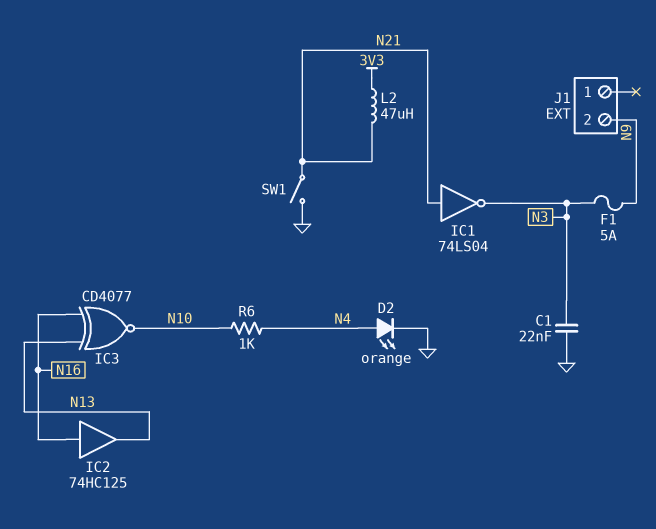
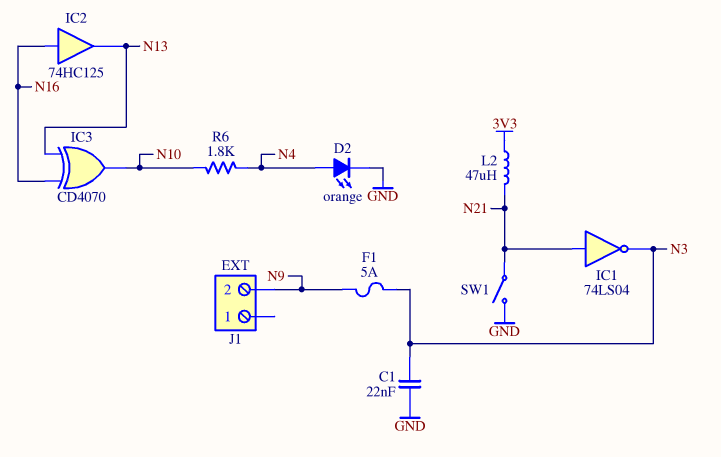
IC3: XNOR CD4077 (in N13, in N16, out N10) -> XOR CD4070 (in N13, in N16, out N10)
R6: 1k (N4, N10) -> 1.8k (N4, N10)

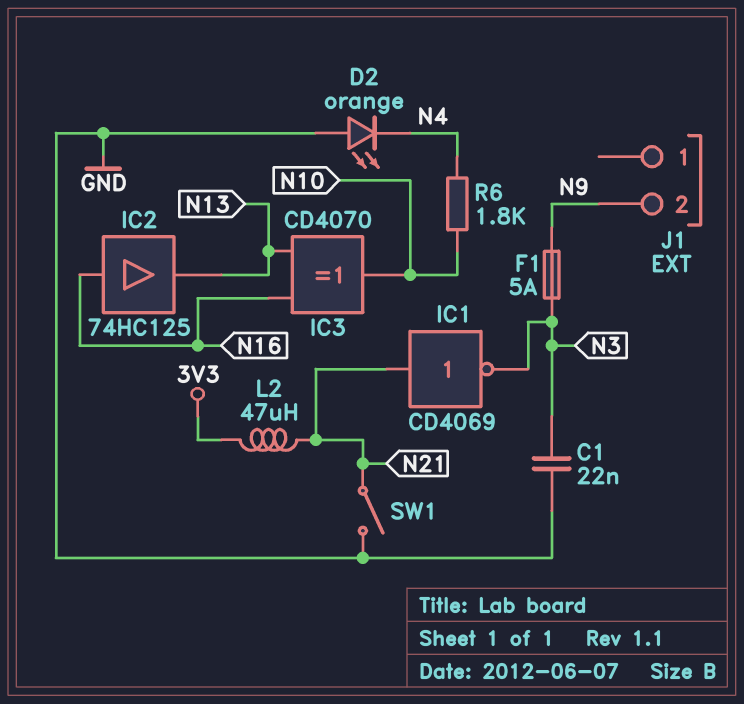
D2: LED orange (A N4, K GND) -> LED orange (A GND, K N4)
IC1: NOT 74LS04 (in N21, out N3) -> NOT CD4069 (in N21, out N3)

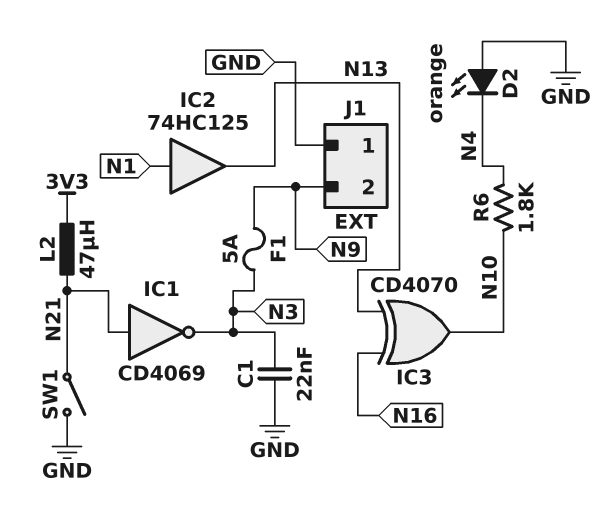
IC2: buffer 74HC125 (in N16, out N13) -> buffer 74HC125 (in N1, out N13)
J1 pin 1: none -> GND

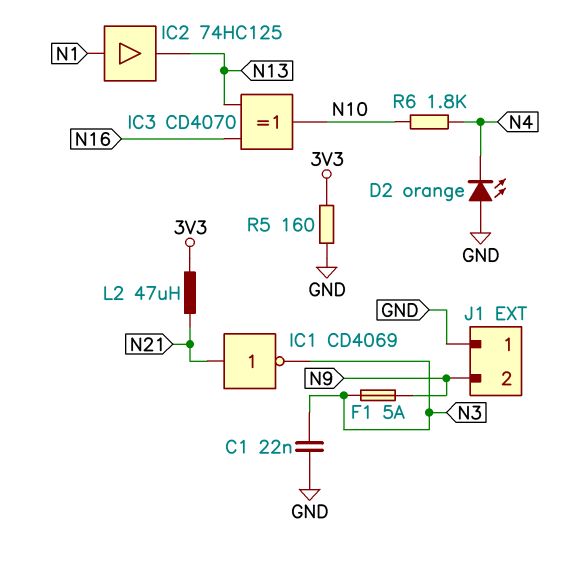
R5: none -> 160 (3V3, GND)
SW1: switch (GND, N21) -> none

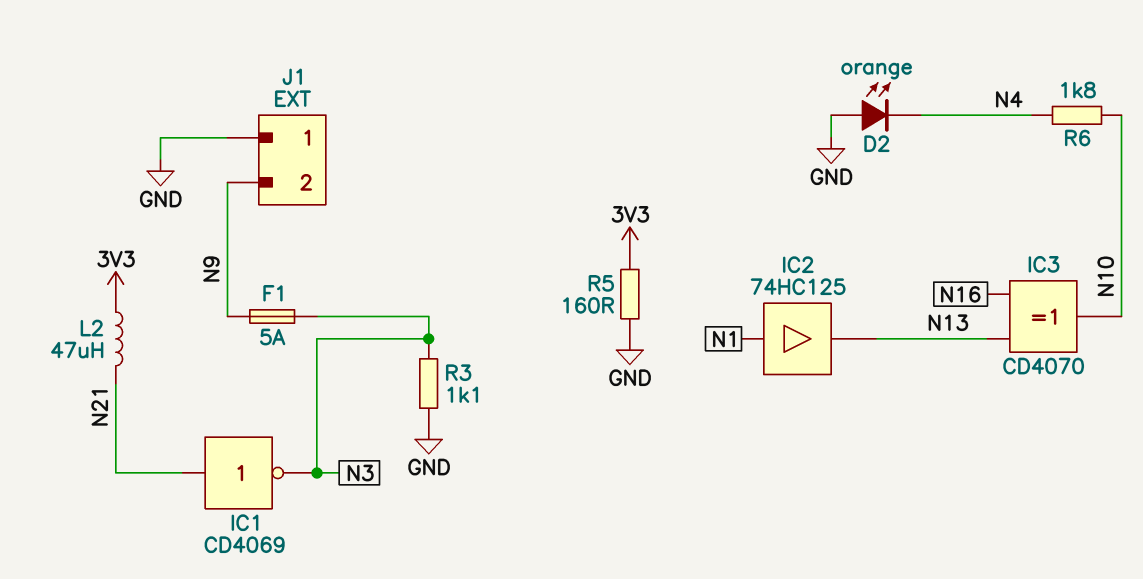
C1: 22nF (GND, N3) -> none
R3: none -> 1.1k (GND, N3)

